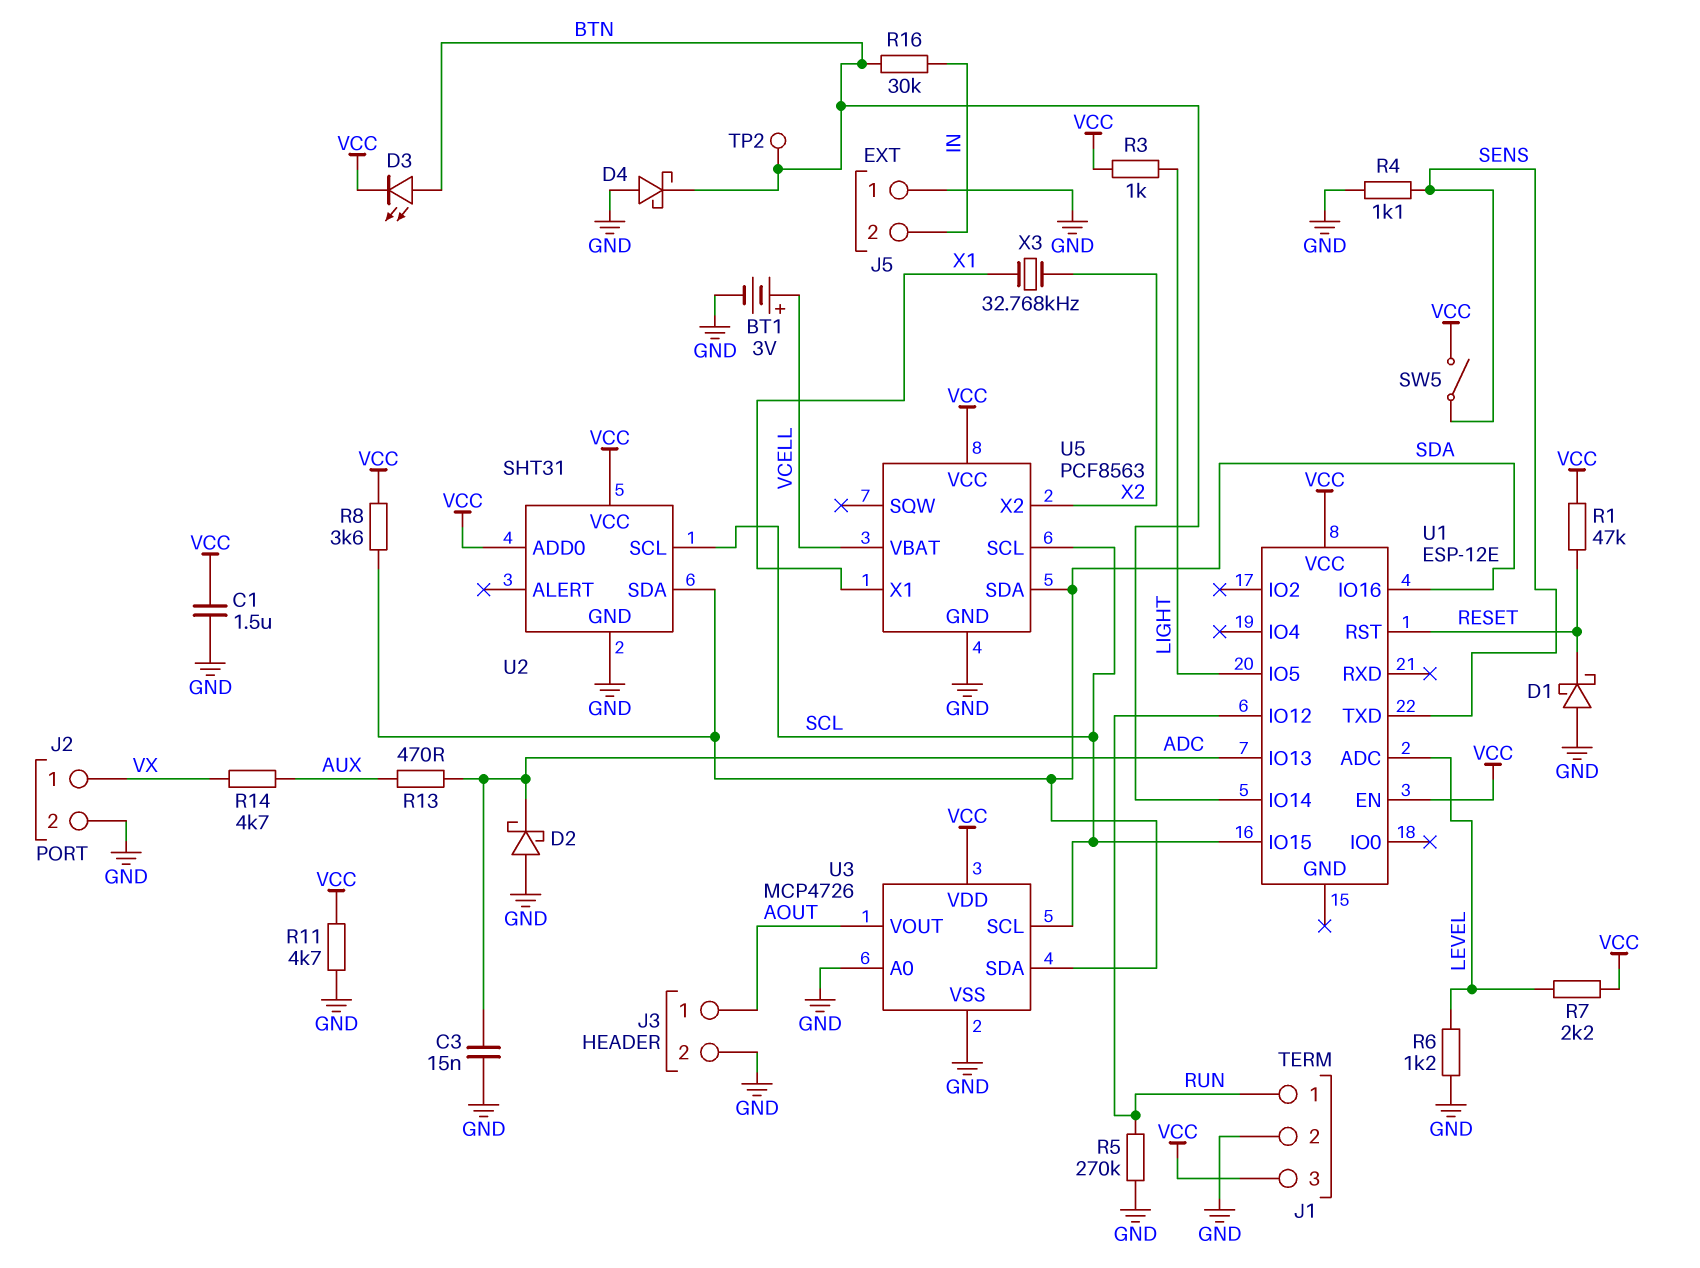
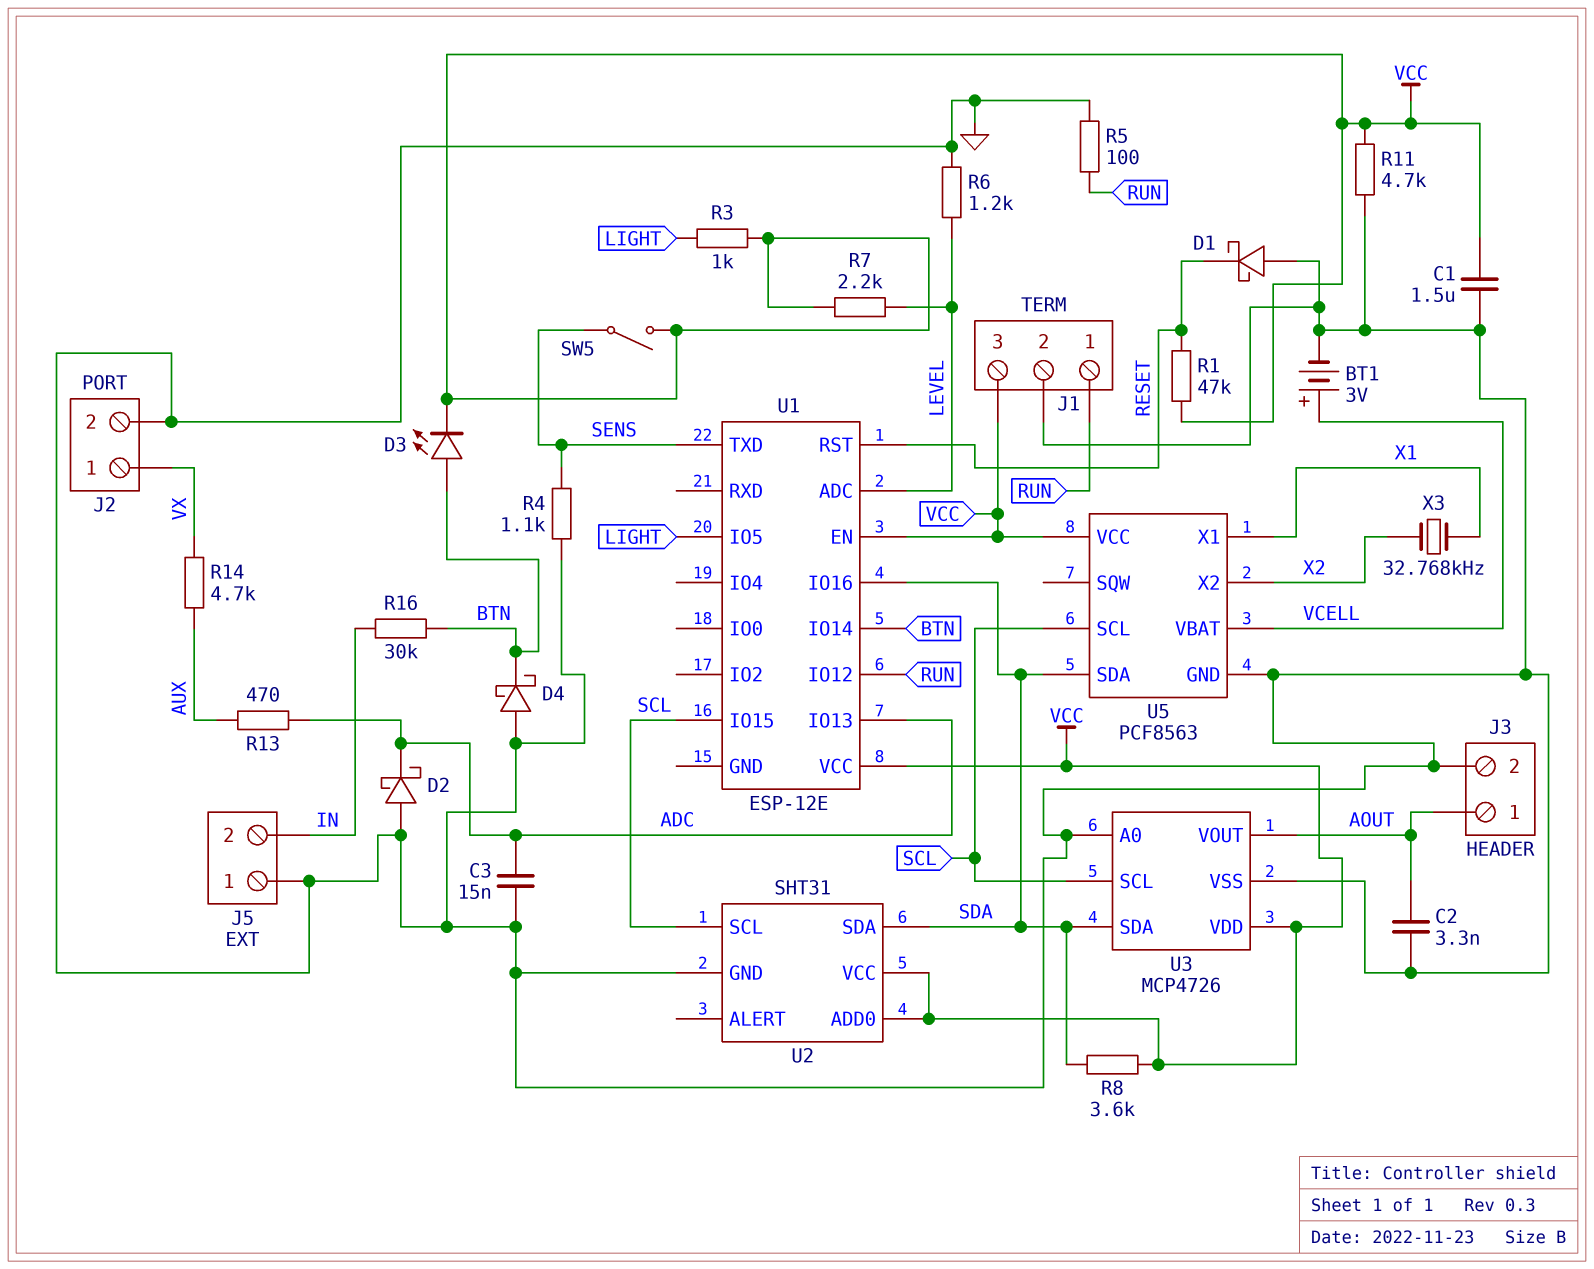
C2: none -> 3.3nF (AOUT, GND)
R5: 270k (GND, RUN) -> 100 (GND, RUN)
TP2: test point (BTN) -> none

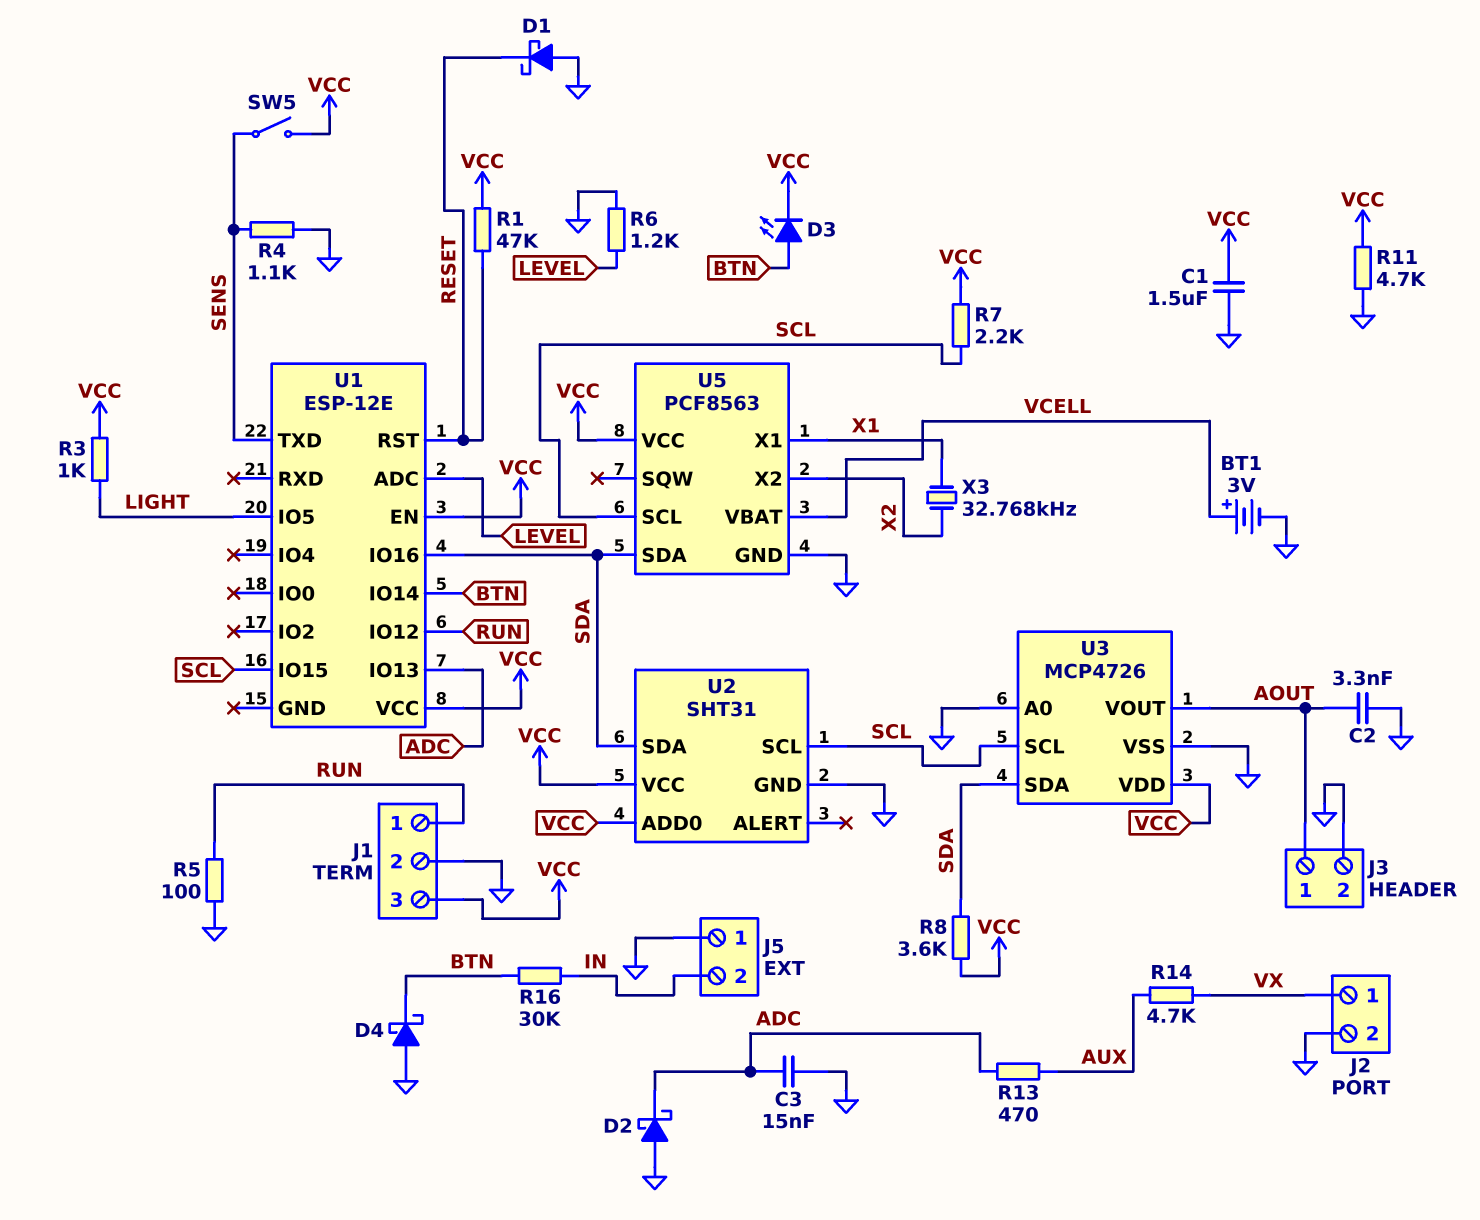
R7: 2.2k (LEVEL, VCC) -> 2.2k (SCL, VCC)

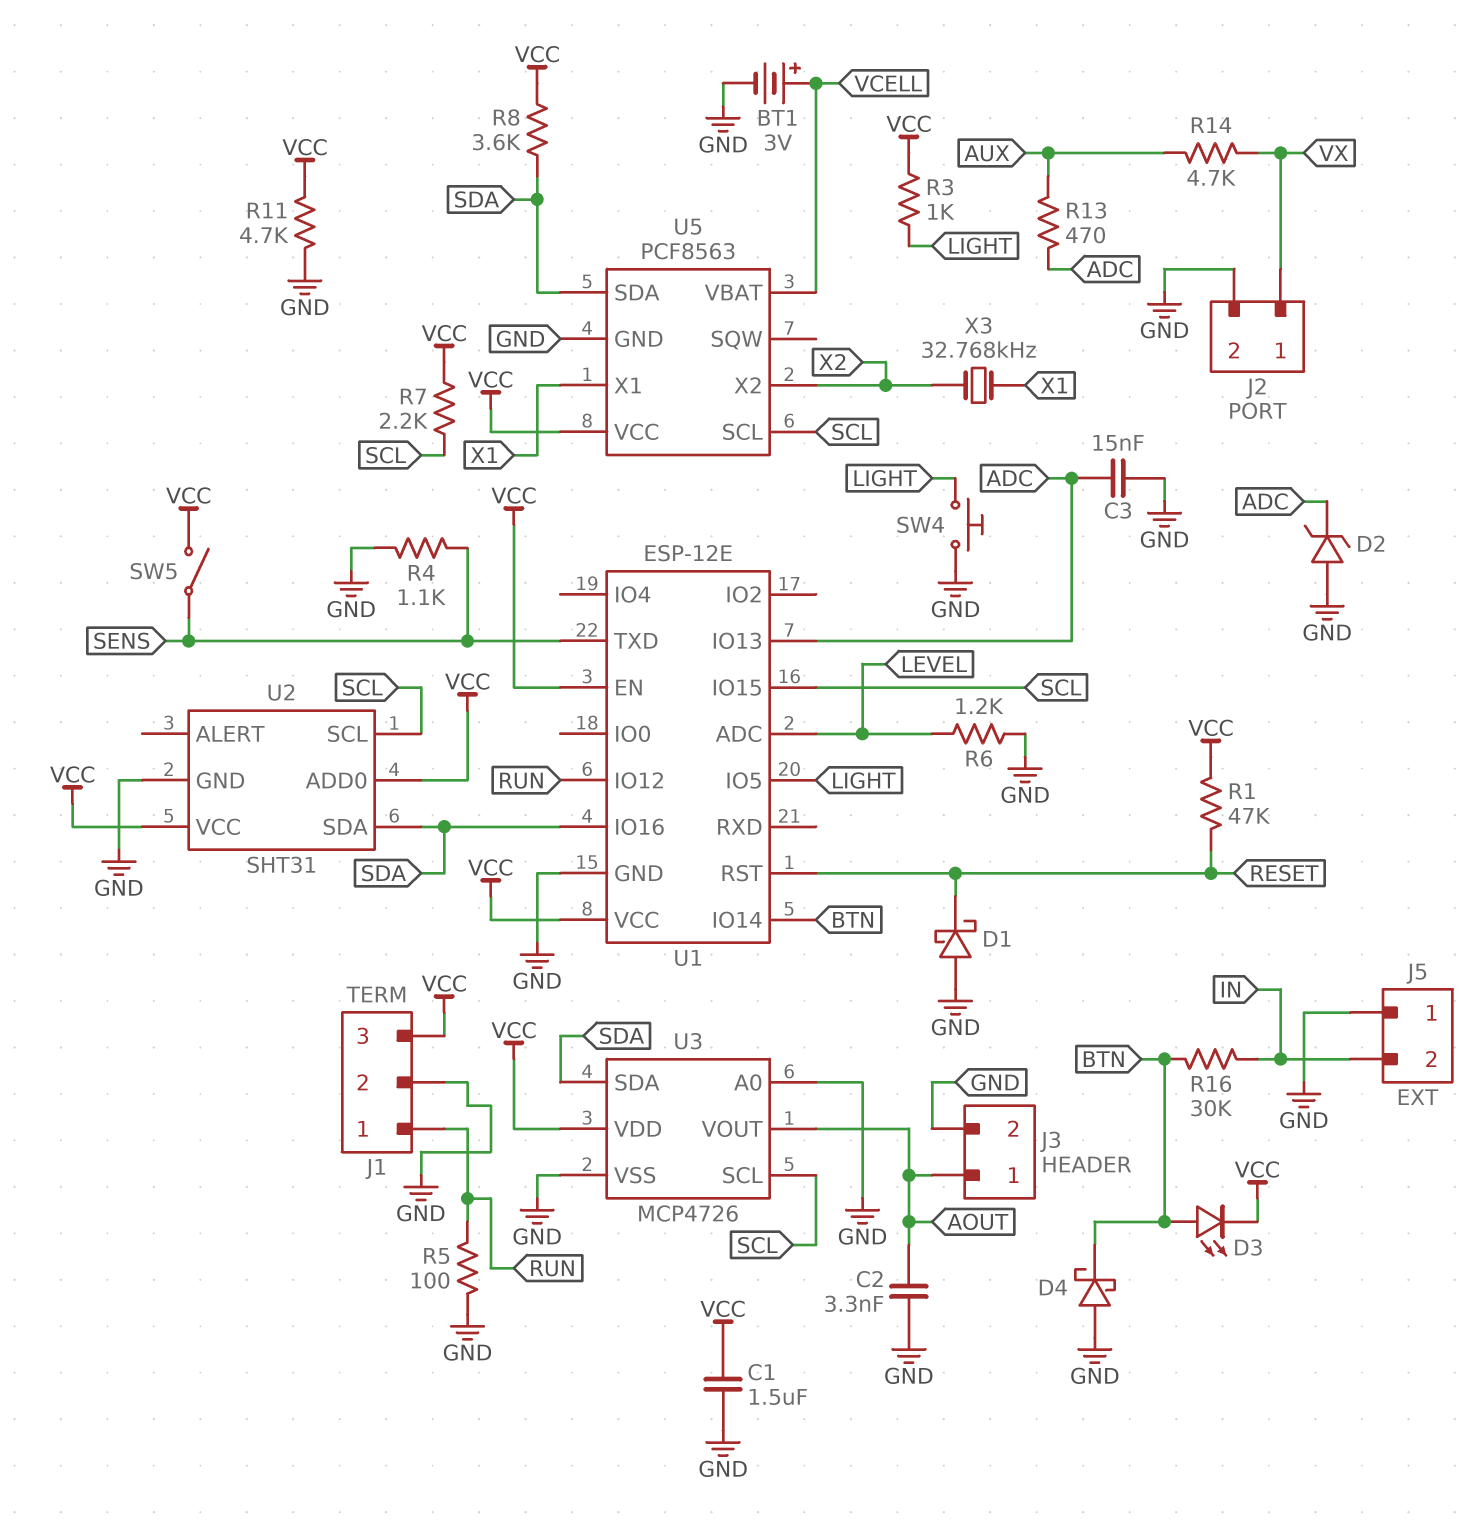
D2: schottky (A GND, K ADC) -> zener (A GND, K ADC)
SW4: none -> button (GND, LIGHT)
U1 pin GND: none -> GND

